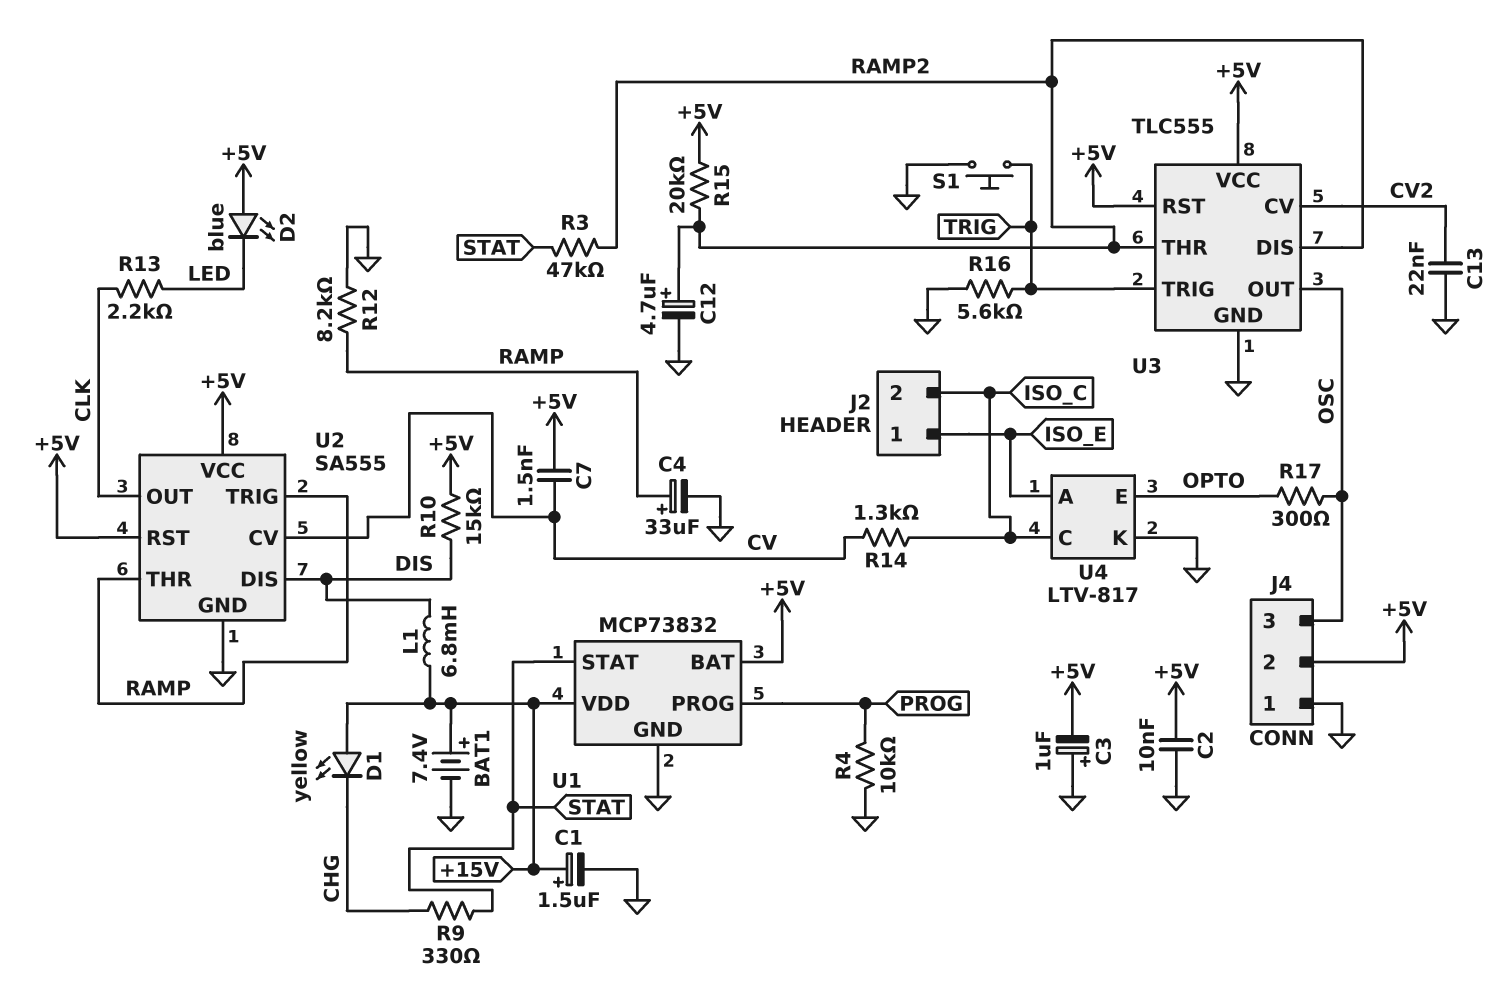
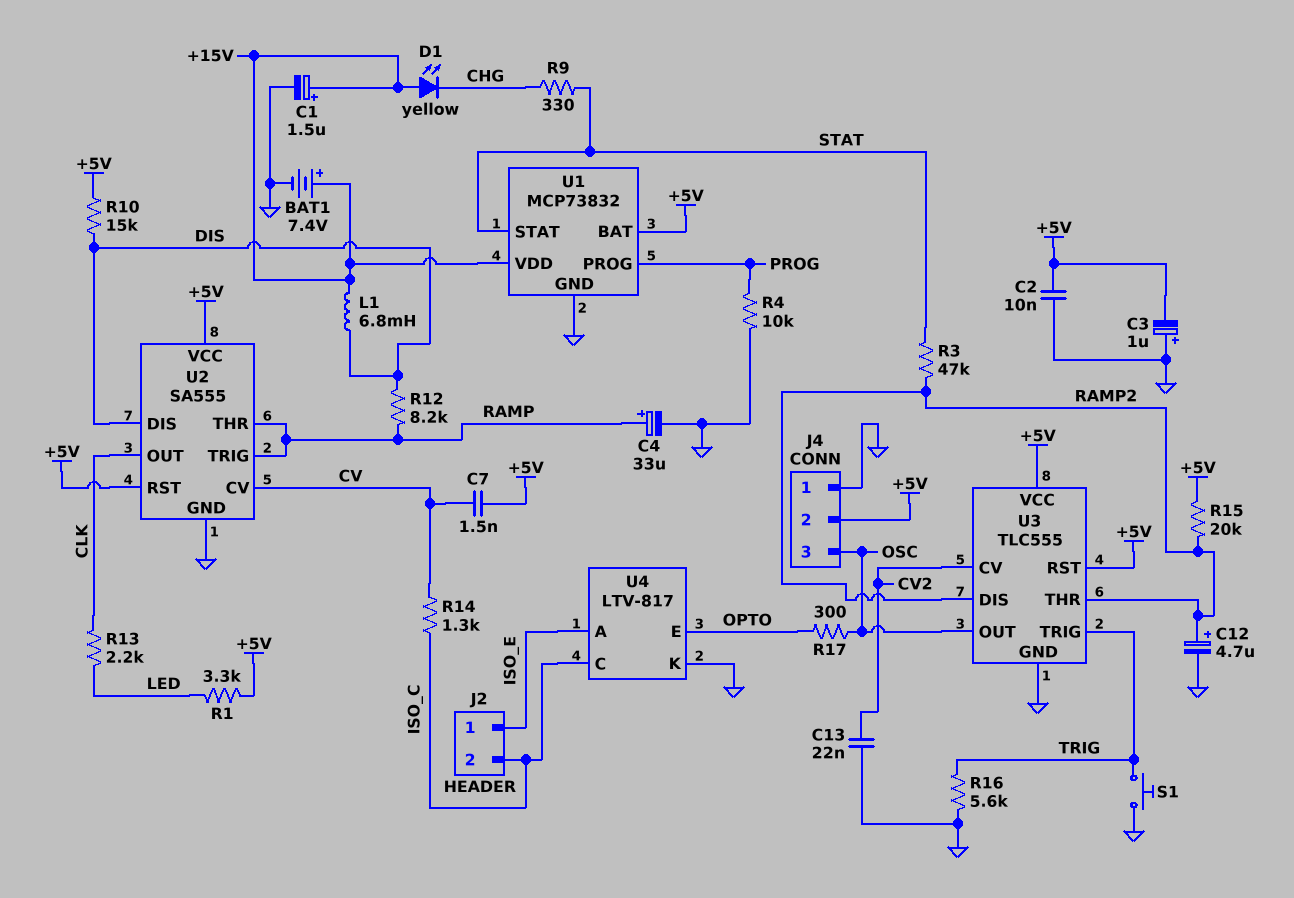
D2: LED blue (A +5V, K LED) -> none
R1: none -> 3.3k (+5V, LED)
R12: 8.2k (GND, RAMP) -> 8.2k (DIS, RAMP)

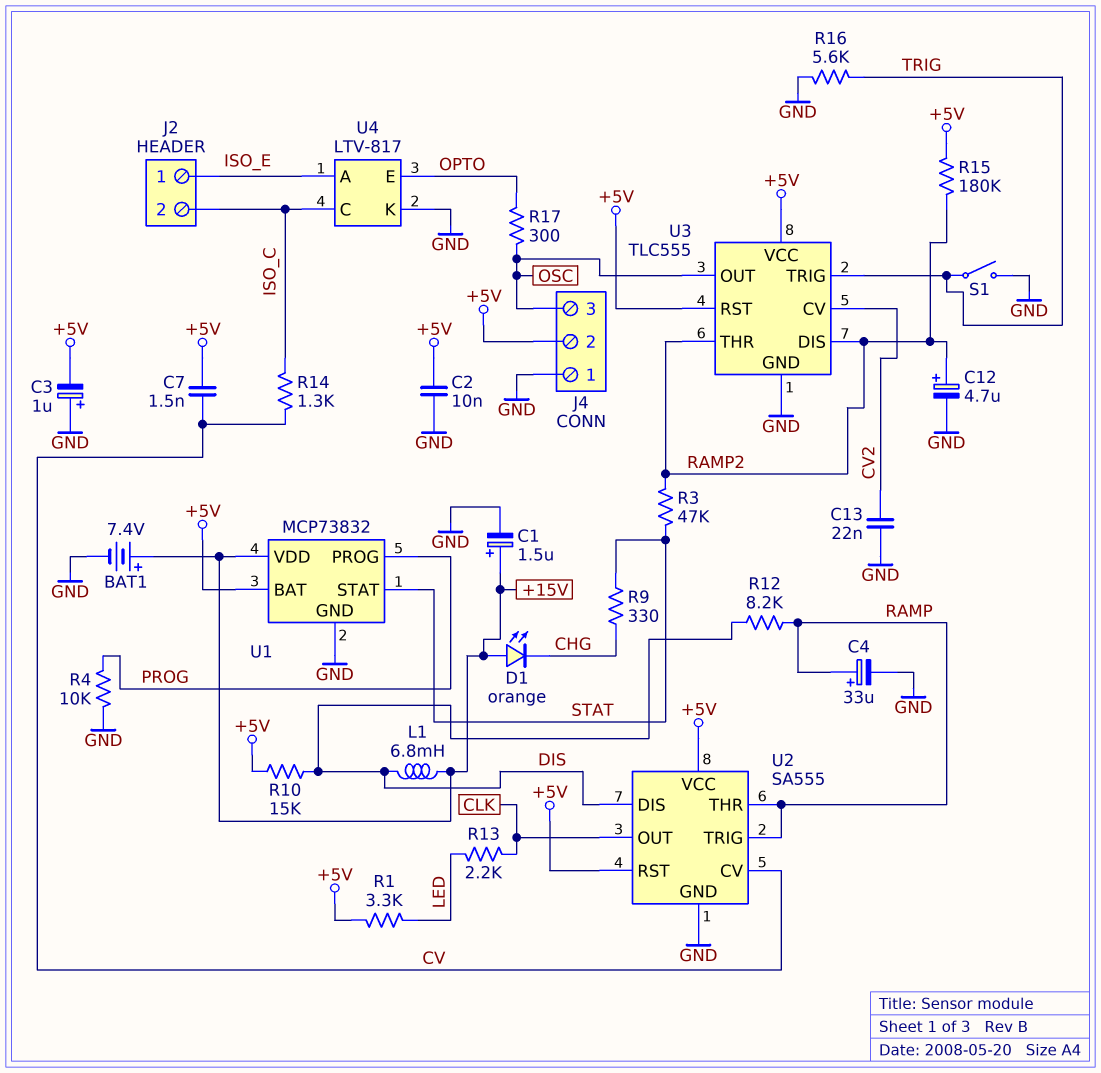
D1: LED yellow (A +15V, K CHG) -> LED orange (A +15V, K CHG)
R15: 20k (+5V, RAMP2) -> 180k (+5V, RAMP2)
S1: button (GND, TRIG) -> switch (GND, TRIG)

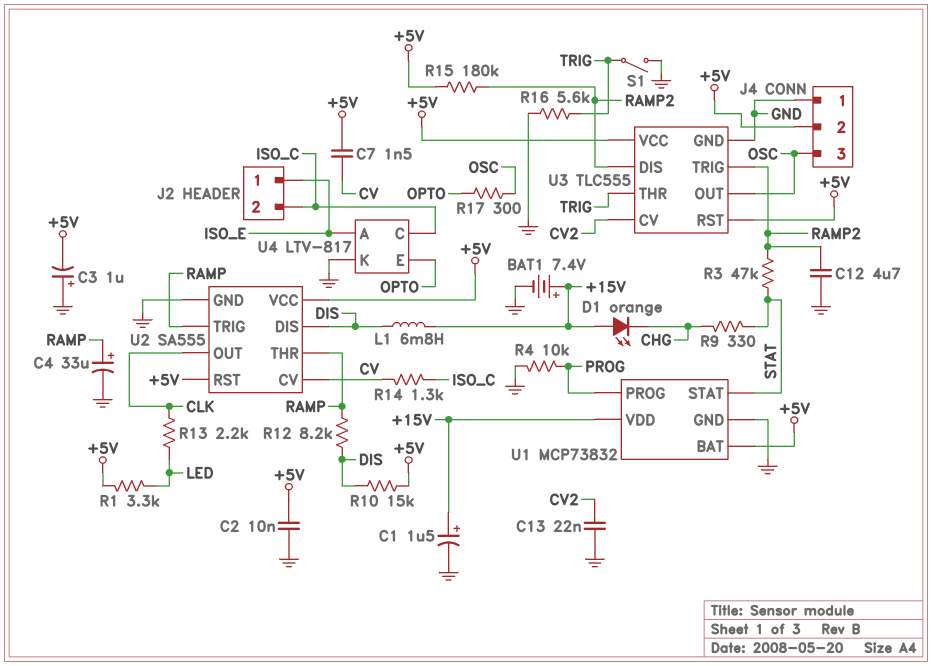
C12: 4.7uF (plus RAMP2, minus GND) -> 4.7uF (GND, RAMP2)
U3 pin THR: RAMP2 -> TRIG
U3 pin TRIG: TRIG -> RAMP2

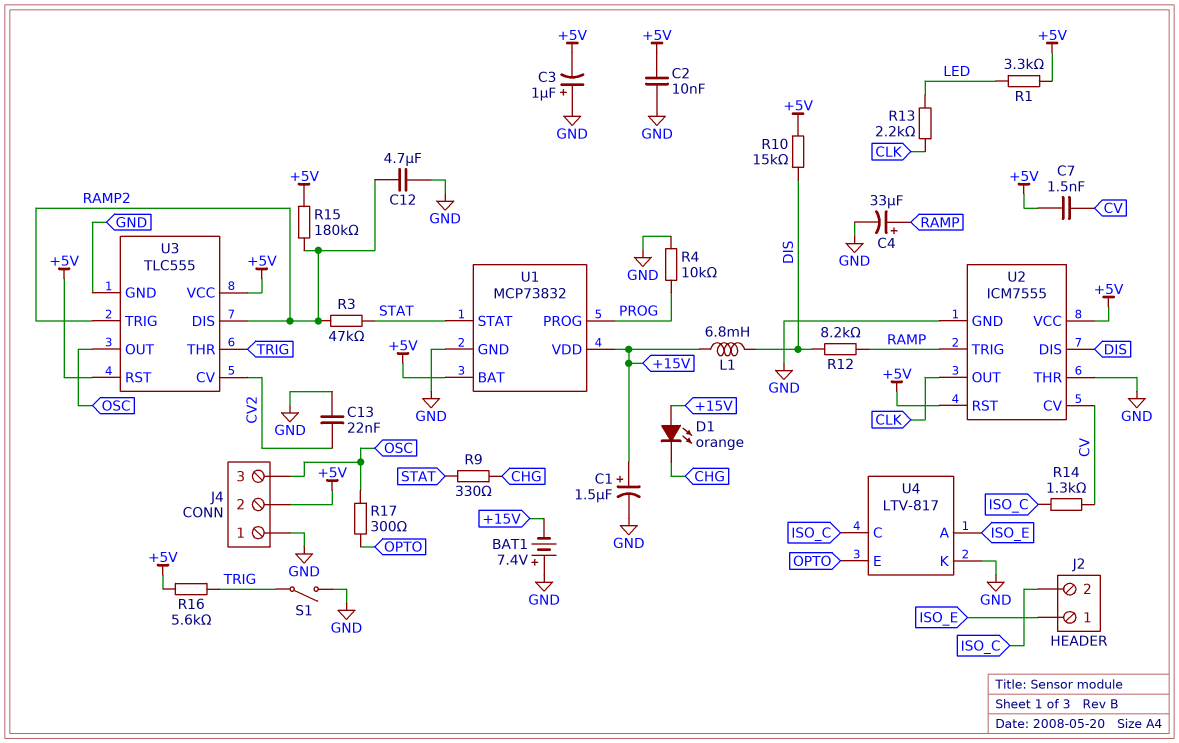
BAT1: 7.4V (plus +15V, minus GND) -> 7.4V (plus GND, minus +15V)
R16: 5.6k (GND, TRIG) -> 5.6k (+5V, TRIG)
U2: SA555 -> ICM7555
U2 pin THR: RAMP -> GND

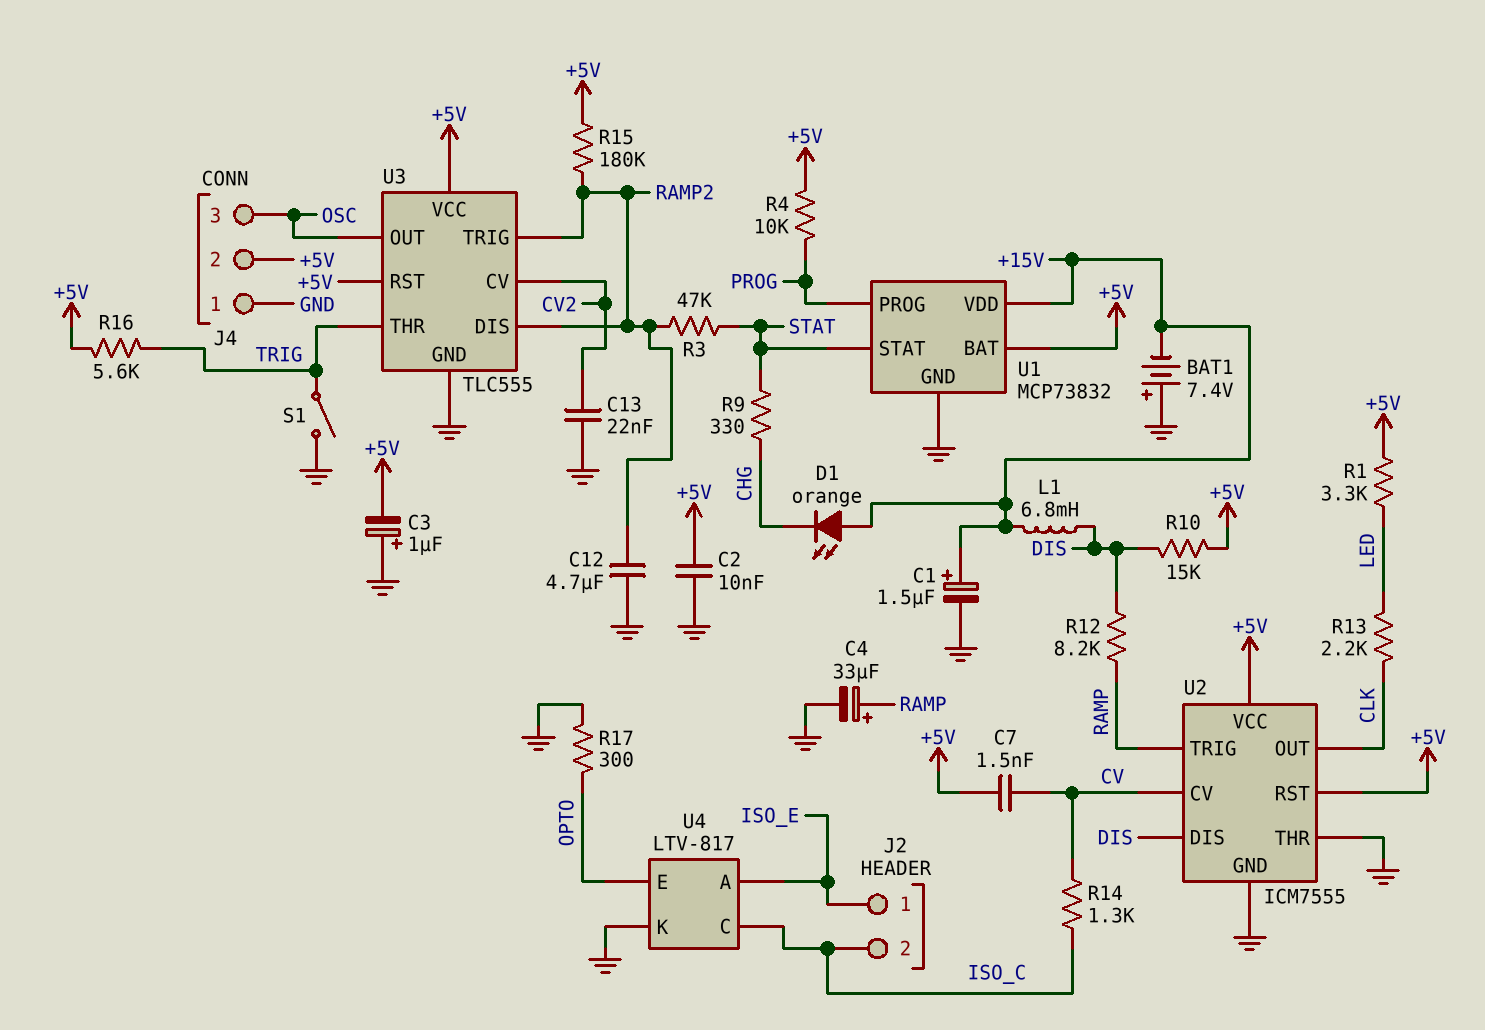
R4: 10k (GND, PROG) -> 10k (+5V, PROG)
R17: 300 (OPTO, OSC) -> 300 (GND, OPTO)

